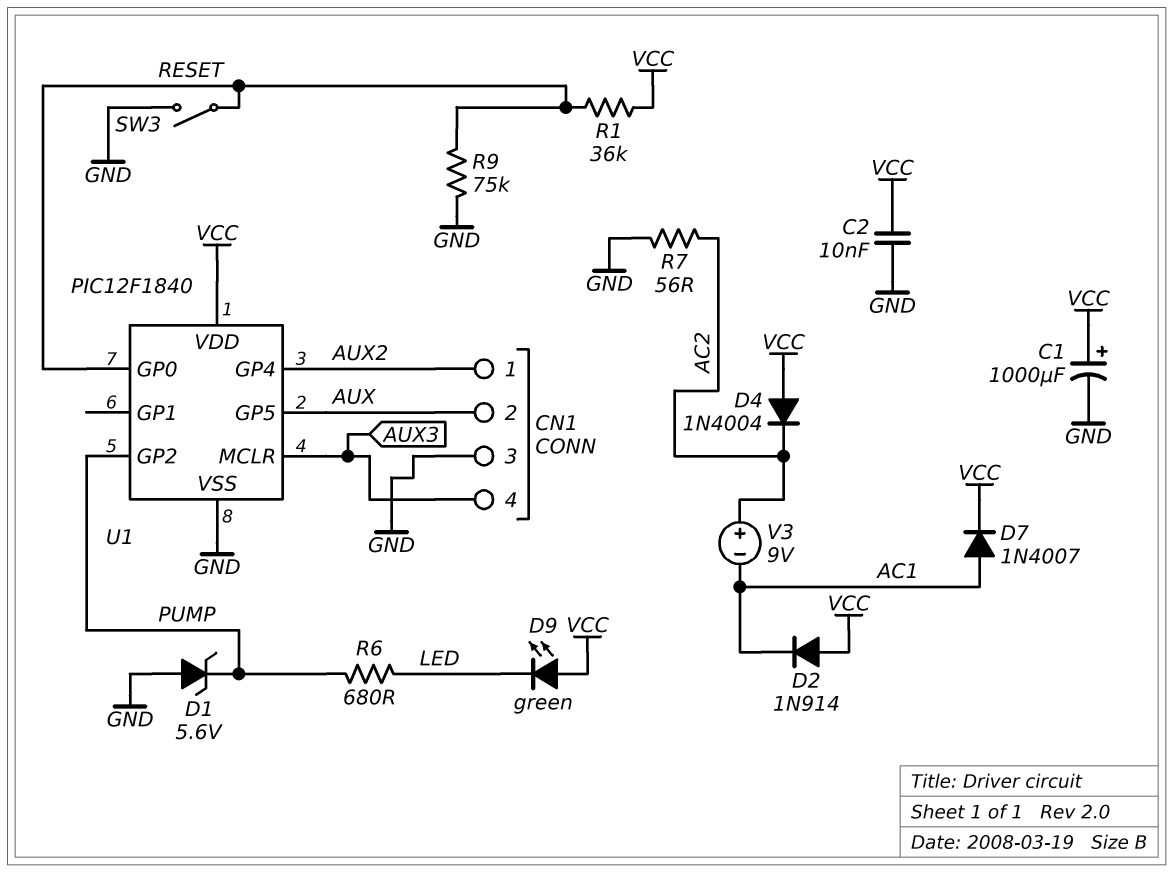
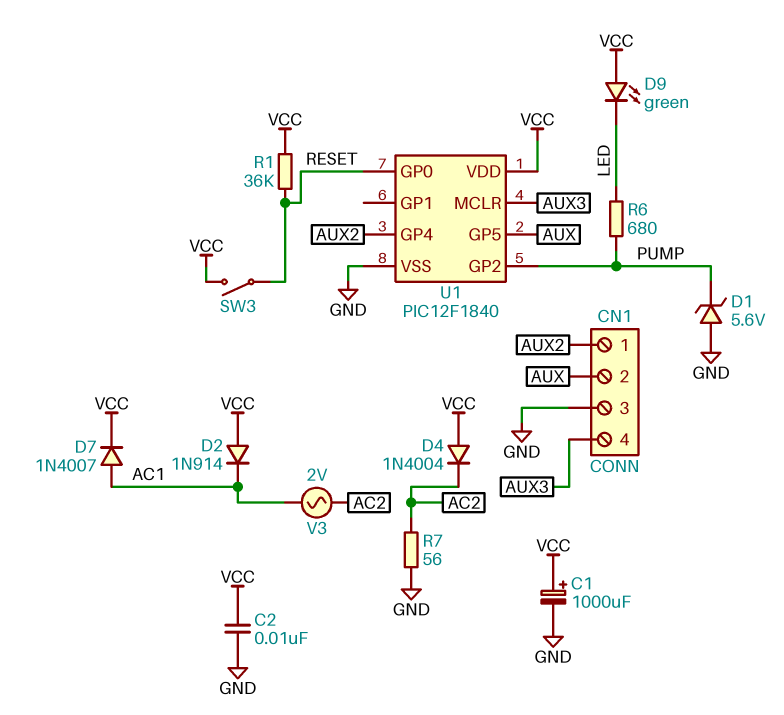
R9: 75k (GND, RESET) -> none
SW3: switch (GND, RESET) -> switch (RESET, VCC)
V3: 9V (plus AC2, minus AC1) -> AC 2V (AC1, AC2)

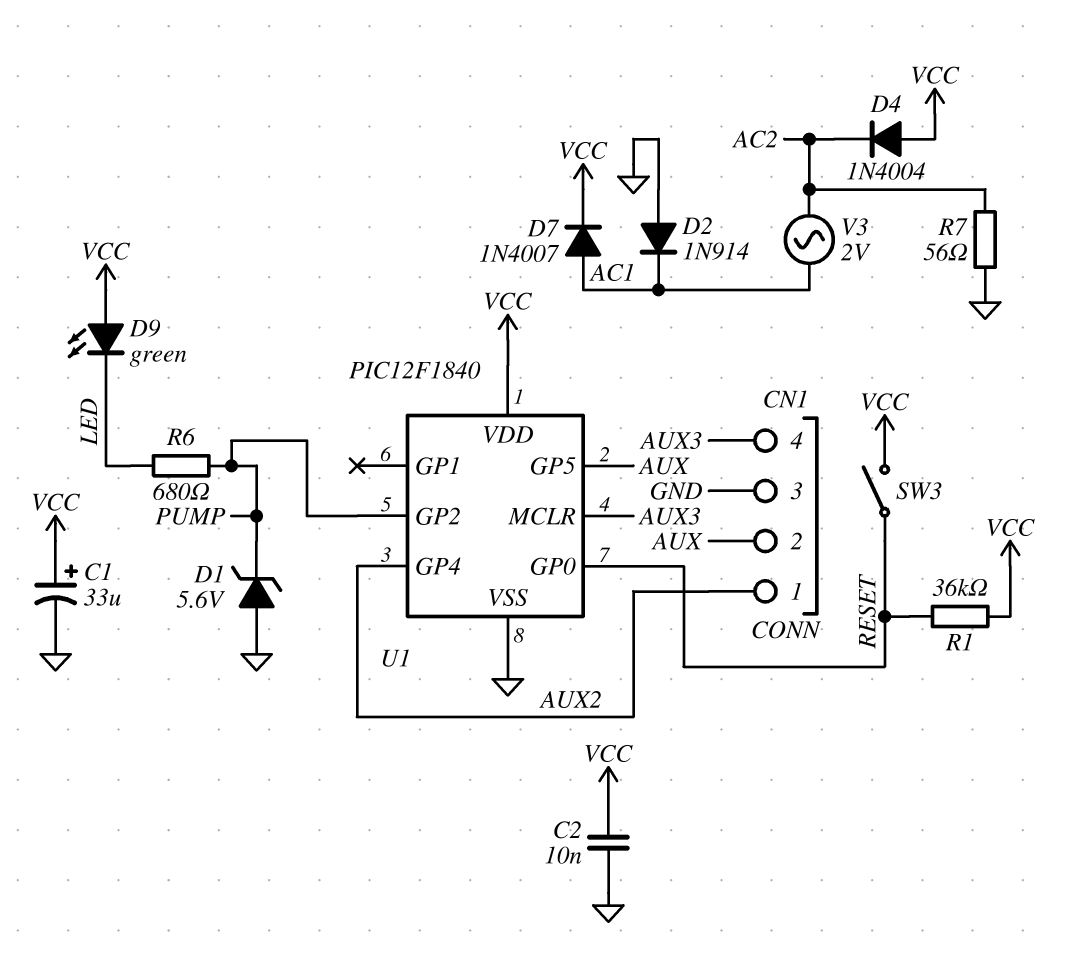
C1: 1000uF (plus VCC, minus GND) -> 33uF (plus VCC, minus GND)
D2: diode 1N914 (A VCC, K AC1) -> diode 1N914 (A GND, K AC1)

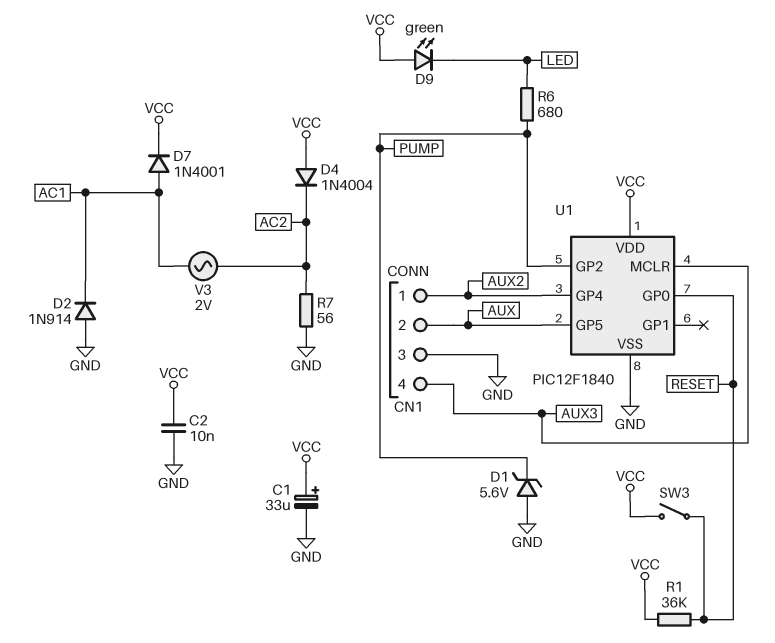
D7: diode 1N4007 (A AC1, K VCC) -> diode 1N4001 (A AC1, K VCC)

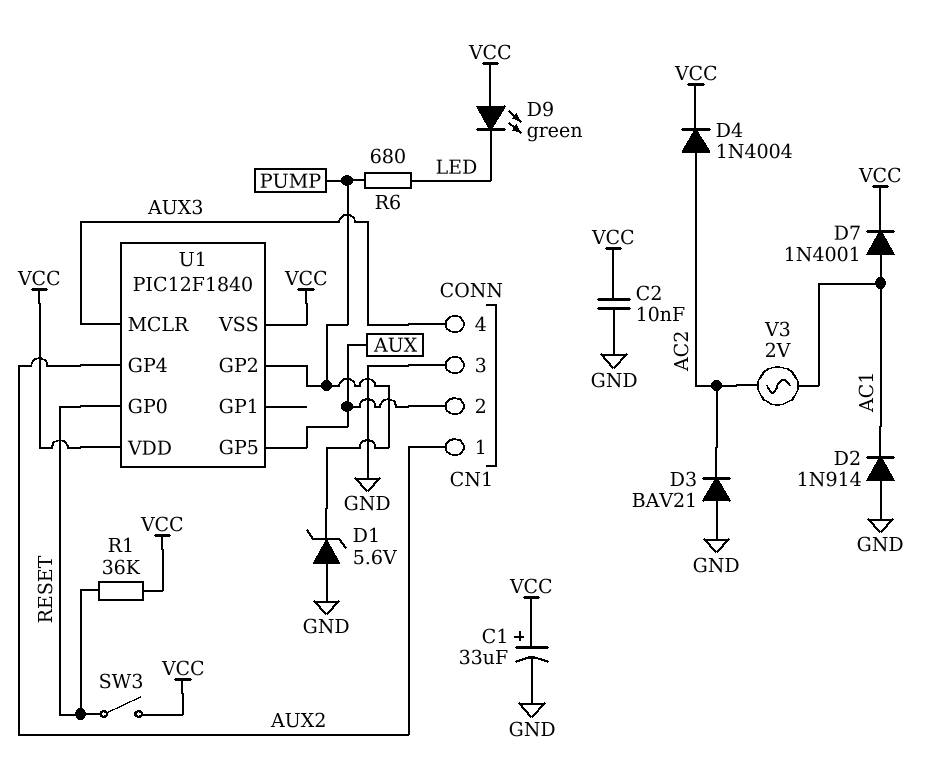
D3: none -> diode BAV21 (A GND, K AC2)
D4: diode 1N4004 (A VCC, K AC2) -> diode 1N4004 (A AC2, K VCC)
R7: 56 (AC2, GND) -> none
U1 pin VSS: GND -> VCC

